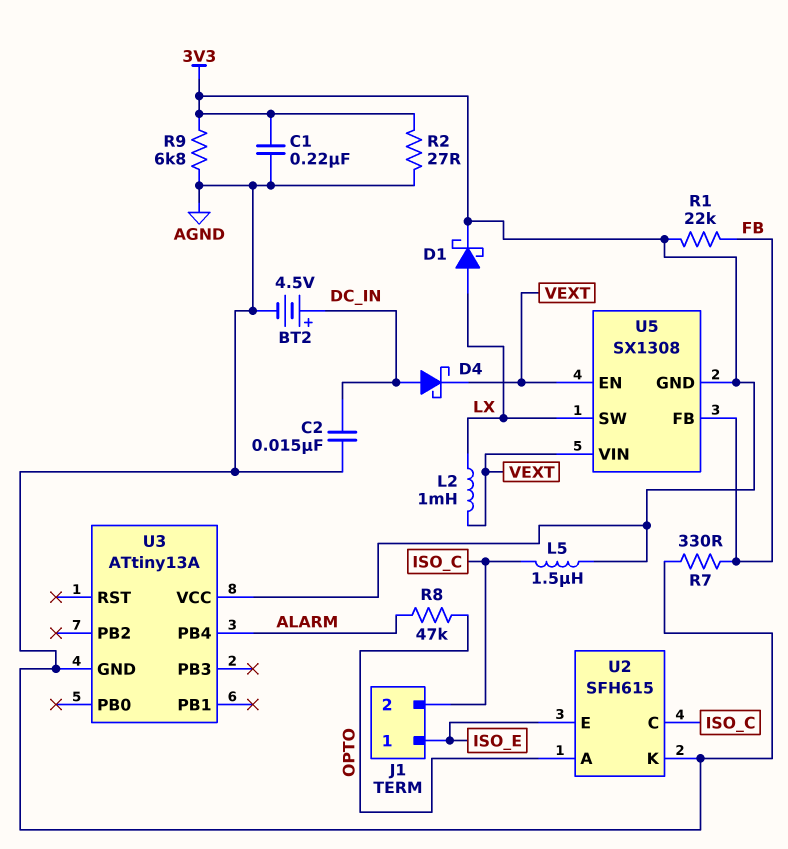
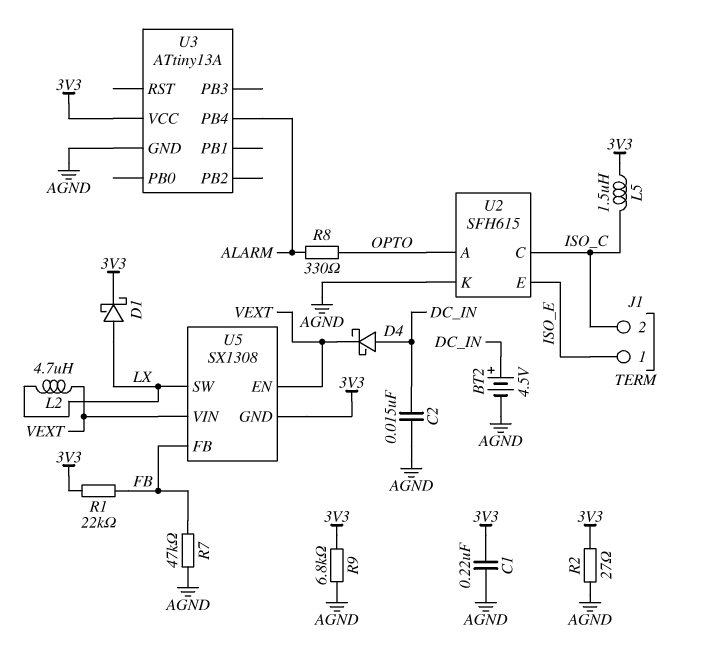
L2: 1mH (LX, VEXT) -> 4.7uH (LX, VEXT)
R7: 330 (AGND, FB) -> 47k (AGND, FB)
R8: 47k (ALARM, OPTO) -> 330 (ALARM, OPTO)

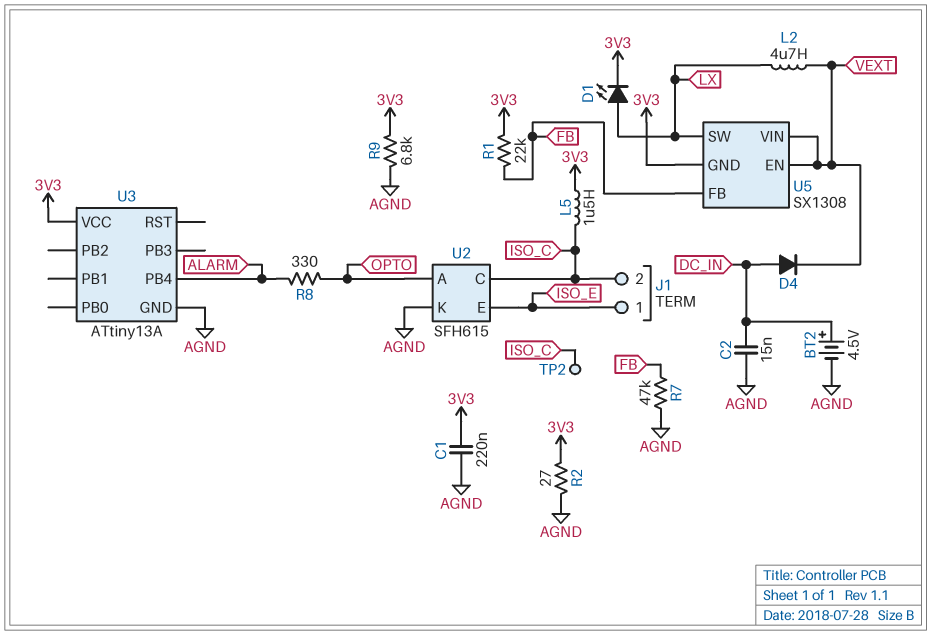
D1: schottky (A LX, K 3V3) -> LED (A LX, K 3V3)
D4: schottky (A DC_IN, K VEXT) -> diode (A DC_IN, K VEXT)
TP2: none -> test point (ISO_C)

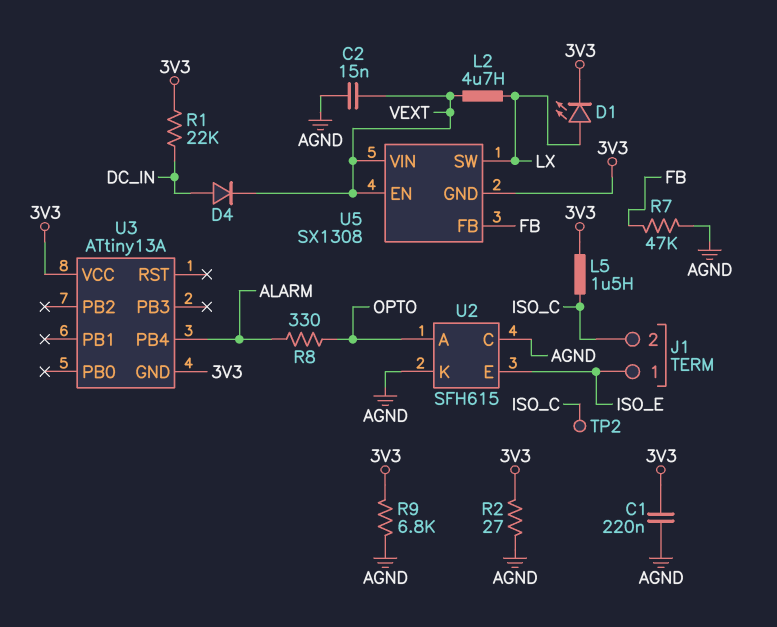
BT2: 4.5V (plus DC_IN, minus AGND) -> none
C2: 15nF (AGND, DC_IN) -> 15nF (AGND, VEXT)
R1: 22k (3V3, FB) -> 22k (3V3, DC_IN)
U2 pin C: ISO_C -> AGND
U3 pin GND: AGND -> 3V3

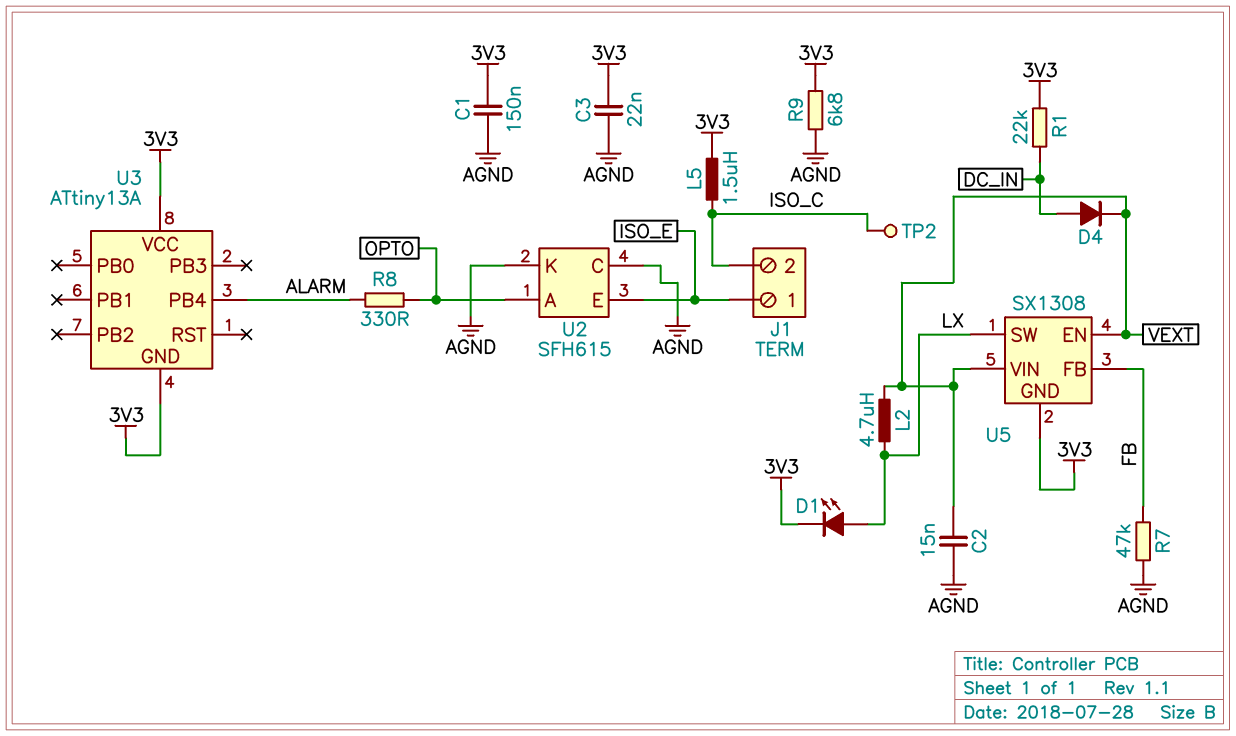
C1: 220nF (3V3, AGND) -> 150nF (3V3, AGND)
C3: none -> 22nF (3V3, AGND)
R2: 27 (3V3, AGND) -> none

